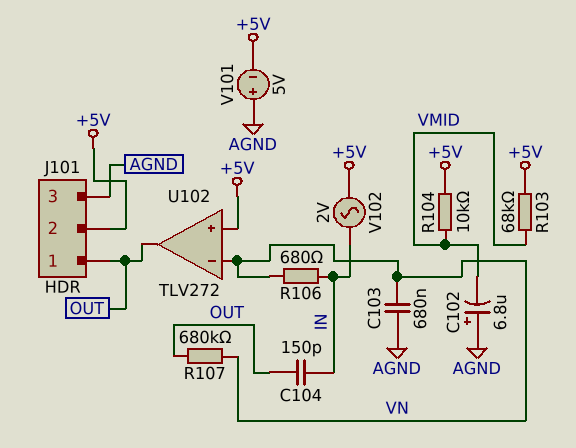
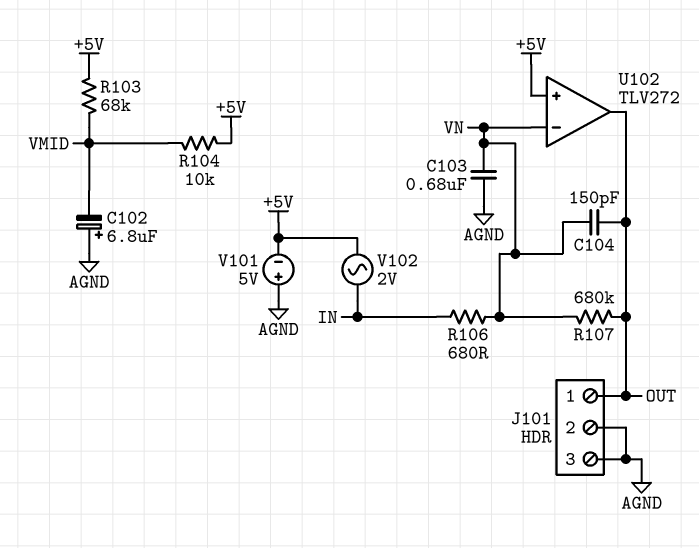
C104: 150pF (IN, OUT) -> 150pF (OUT, VN)
J101 pin 2: +5V -> AGND

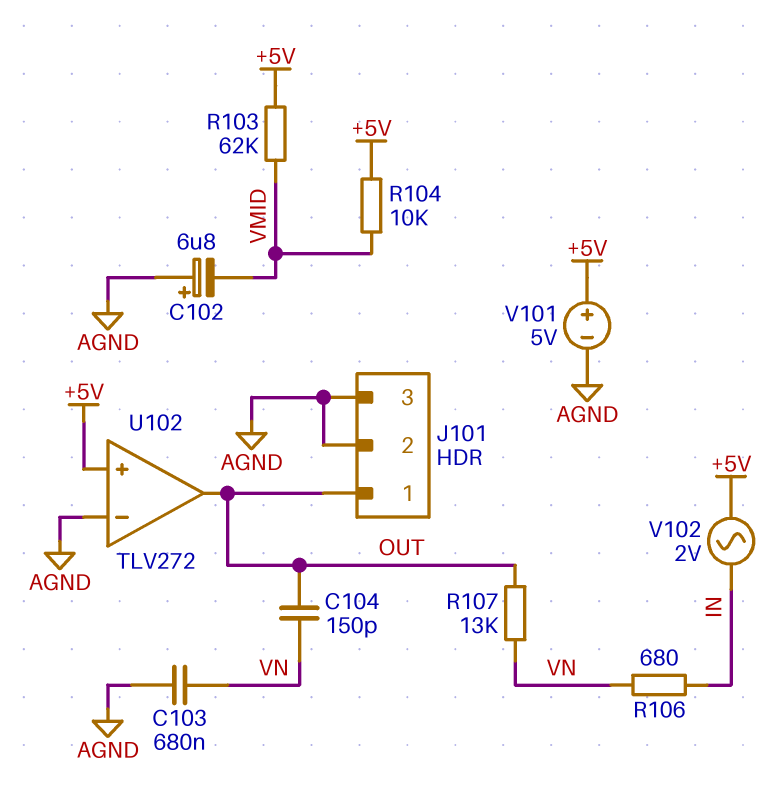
R103: 68k (+5V, VMID) -> 62k (+5V, VMID)
R107: 680k (OUT, VN) -> 13k (OUT, VN)
U102 pin in-: VN -> AGND
V101: 5V (plus AGND, minus +5V) -> 5V (plus +5V, minus AGND)

